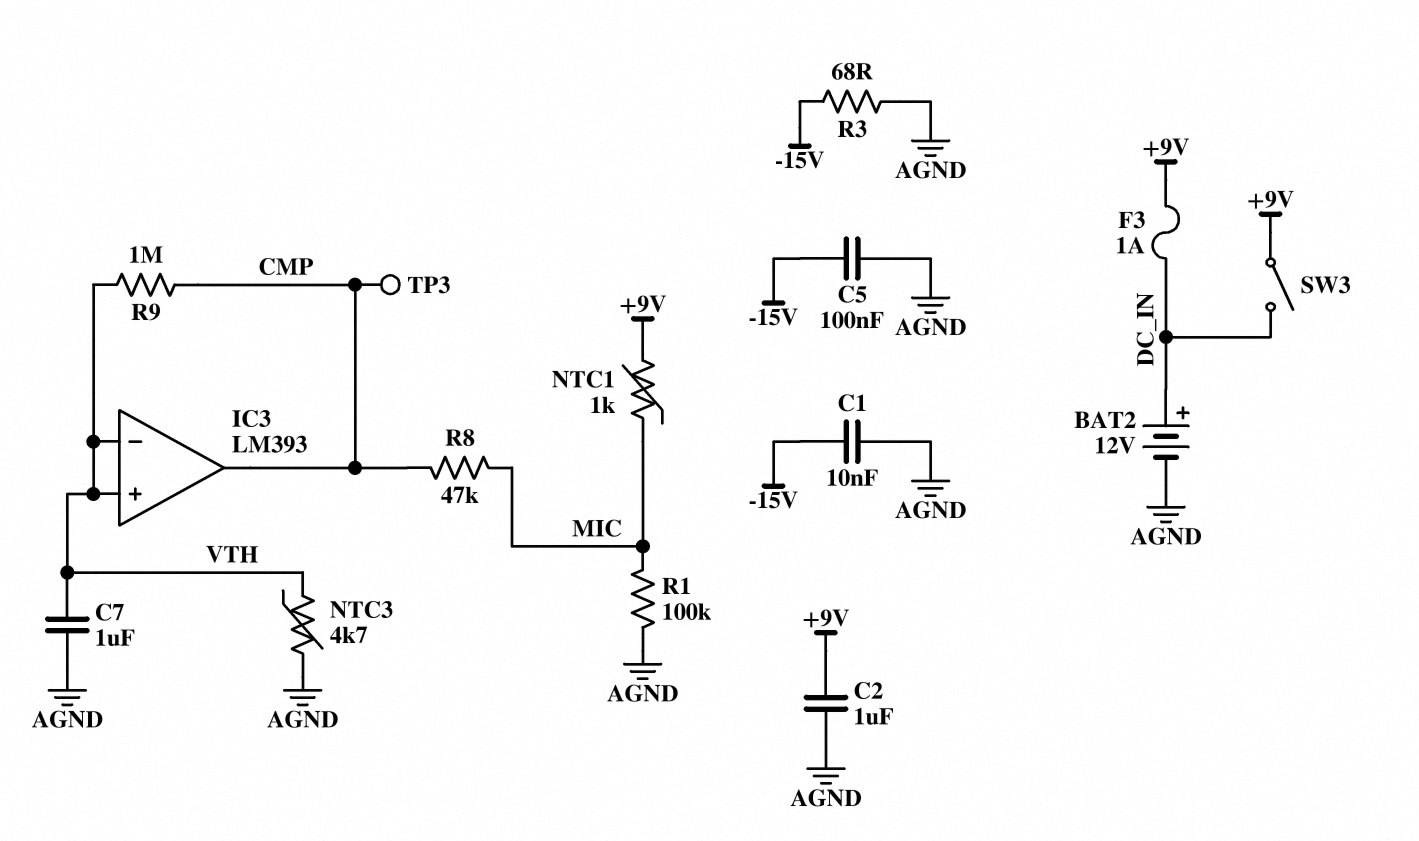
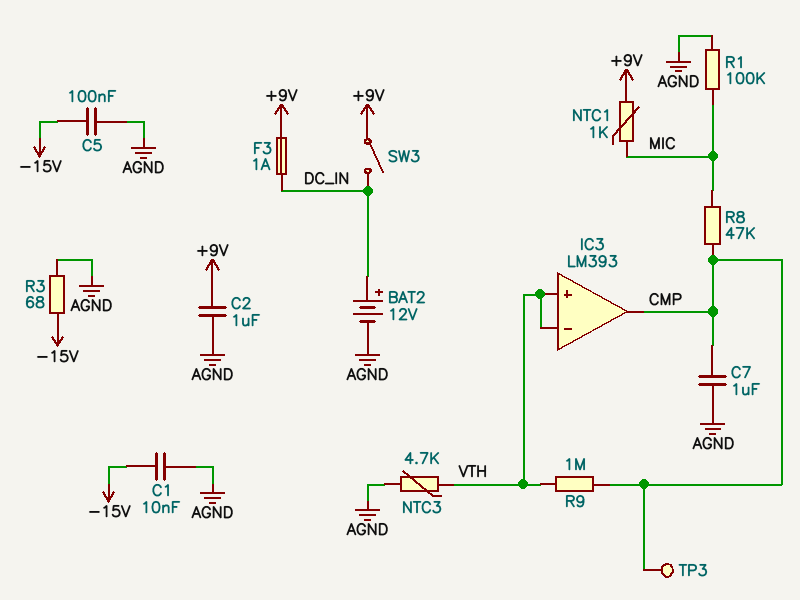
C7: 1uF (AGND, VTH) -> 1uF (AGND, CMP)

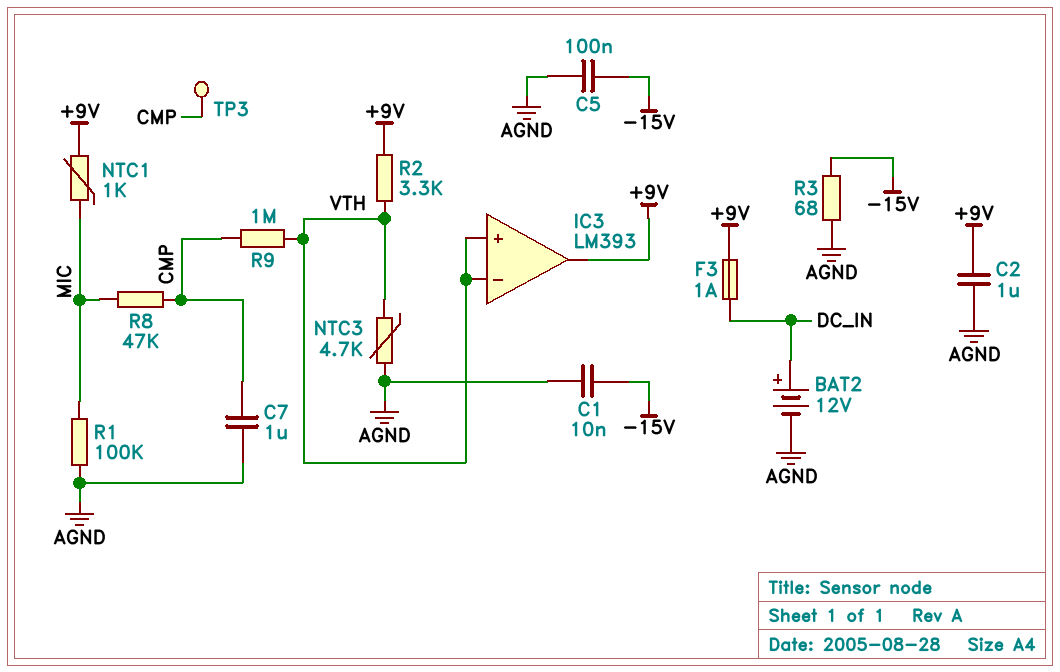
IC3 pin out: CMP -> +9V
R2: none -> 3.3k (+9V, VTH)
SW3: switch (+9V, DC_IN) -> none

